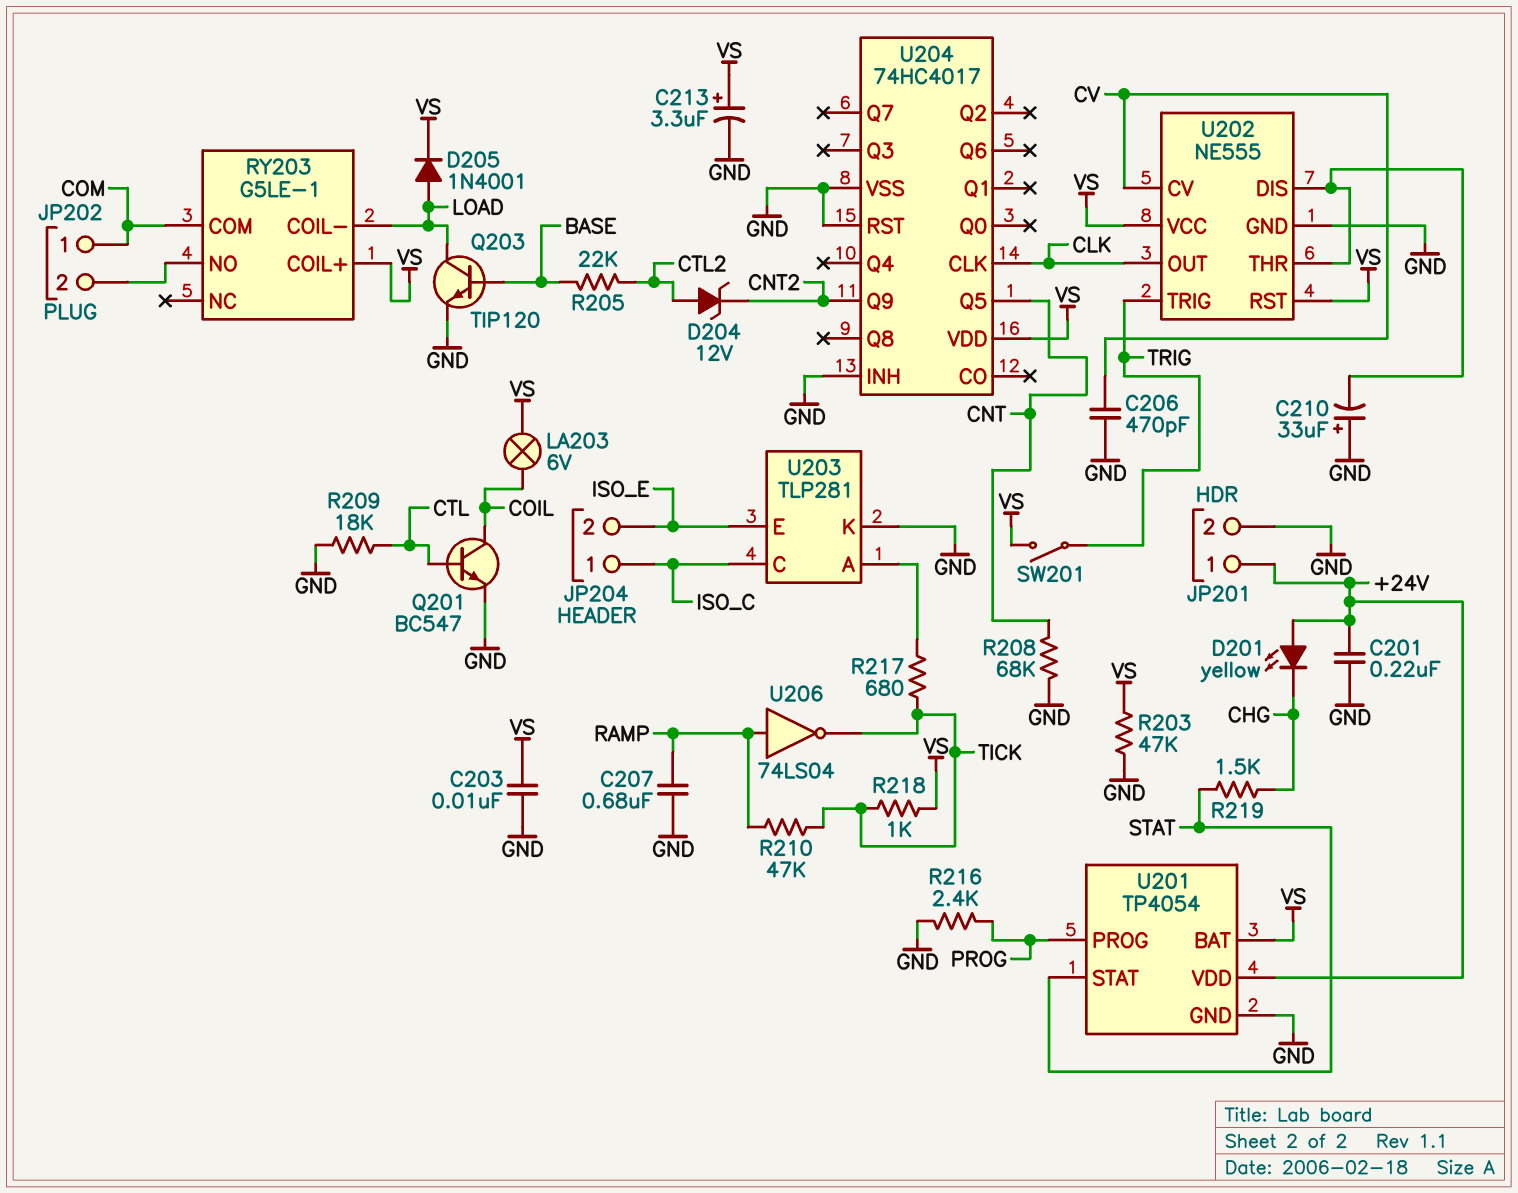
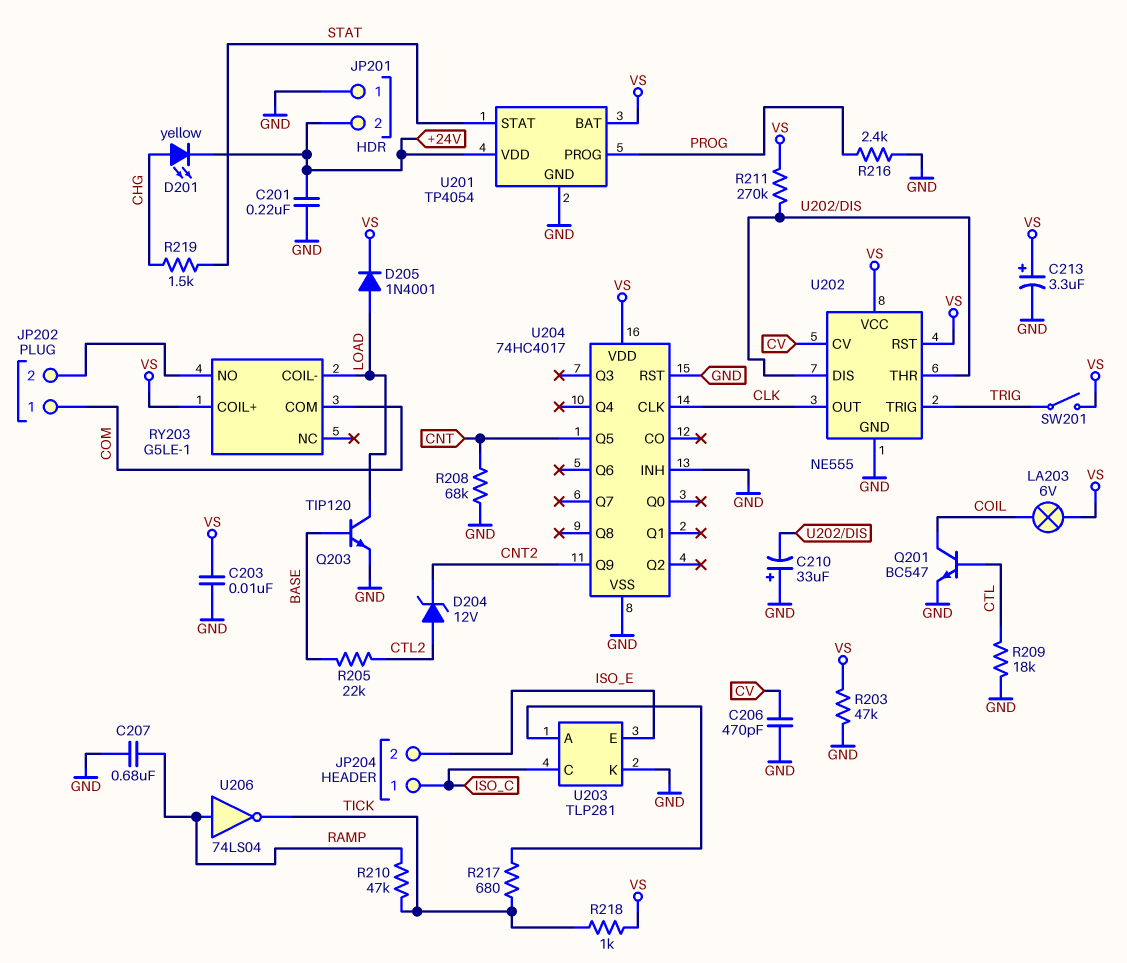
D201: LED yellow (A +24V, K CHG) -> LED yellow (A CHG, K +24V)
JP201 pin 1: +24V -> GND
JP201 pin 2: GND -> +24V
R211: none -> 270k (U202/DIS, VS)

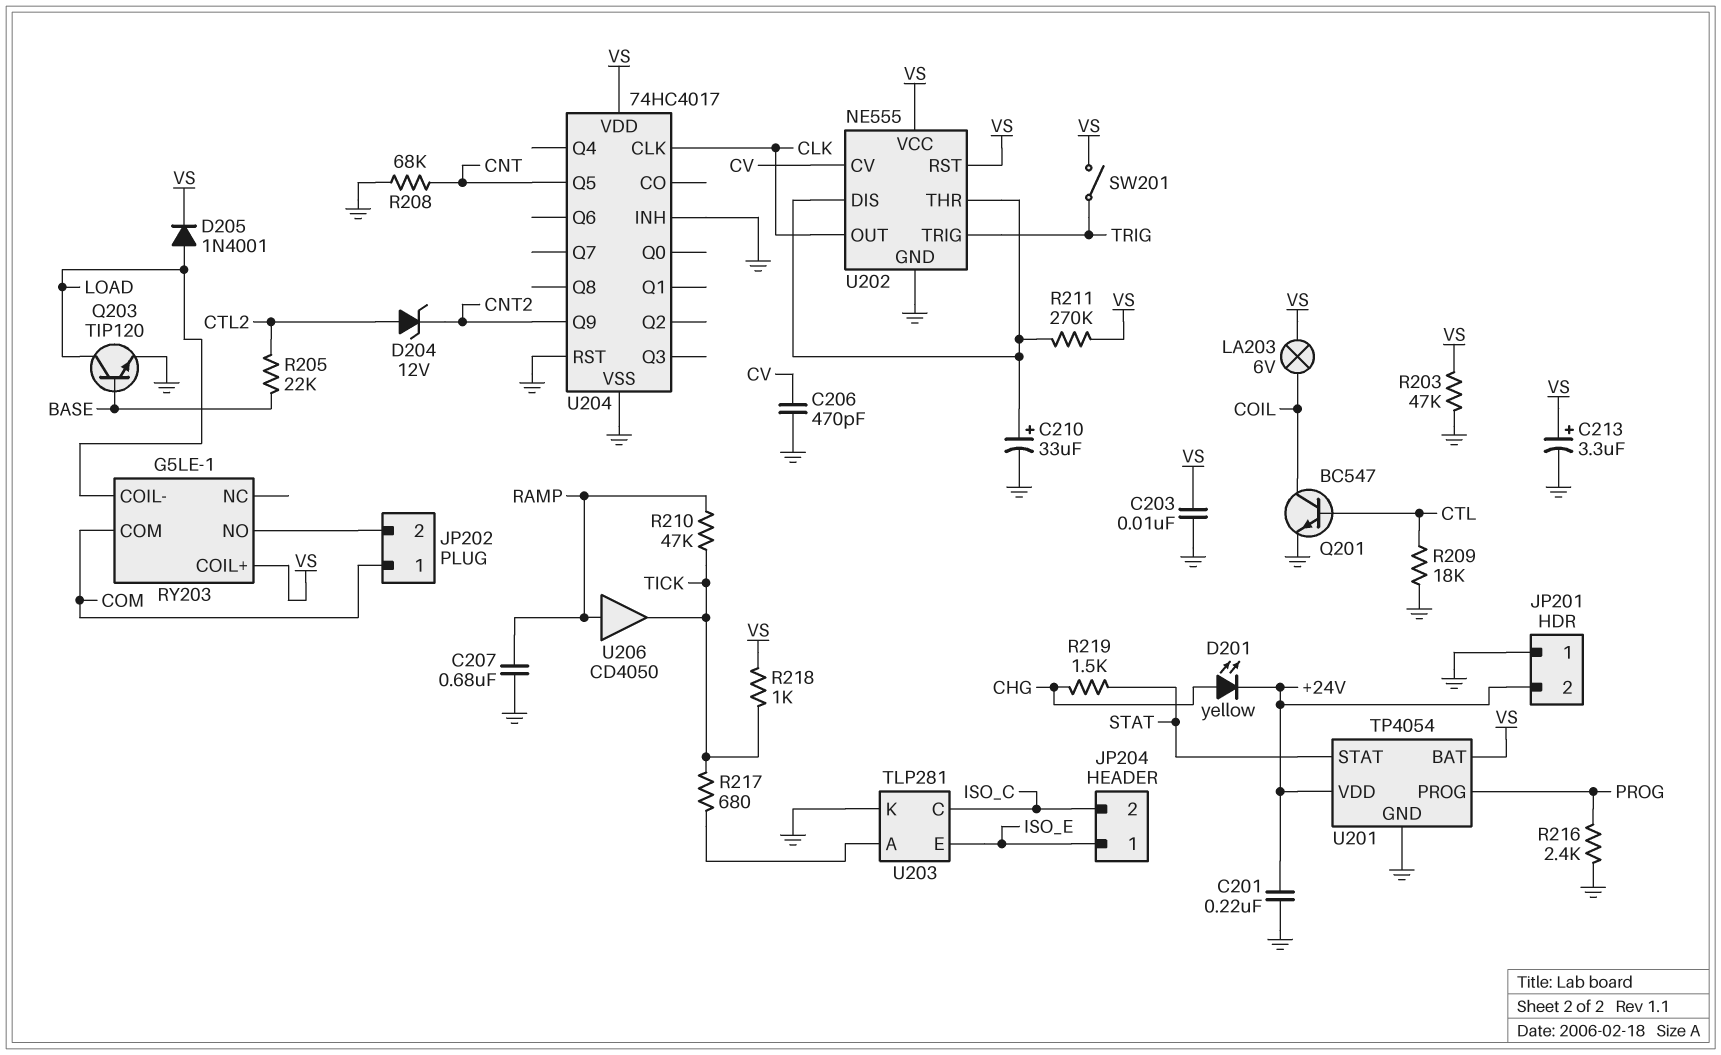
C210: 33uF (plus GND, minus U202/DIS) -> 33uF (plus U202/DIS, minus GND)
JP204 pin 1: ISO_C -> ISO_E
JP204 pin 2: ISO_E -> ISO_C
U206: NOT 74LS04 (in RAMP, out TICK) -> buffer CD4050 (in RAMP, out TICK)

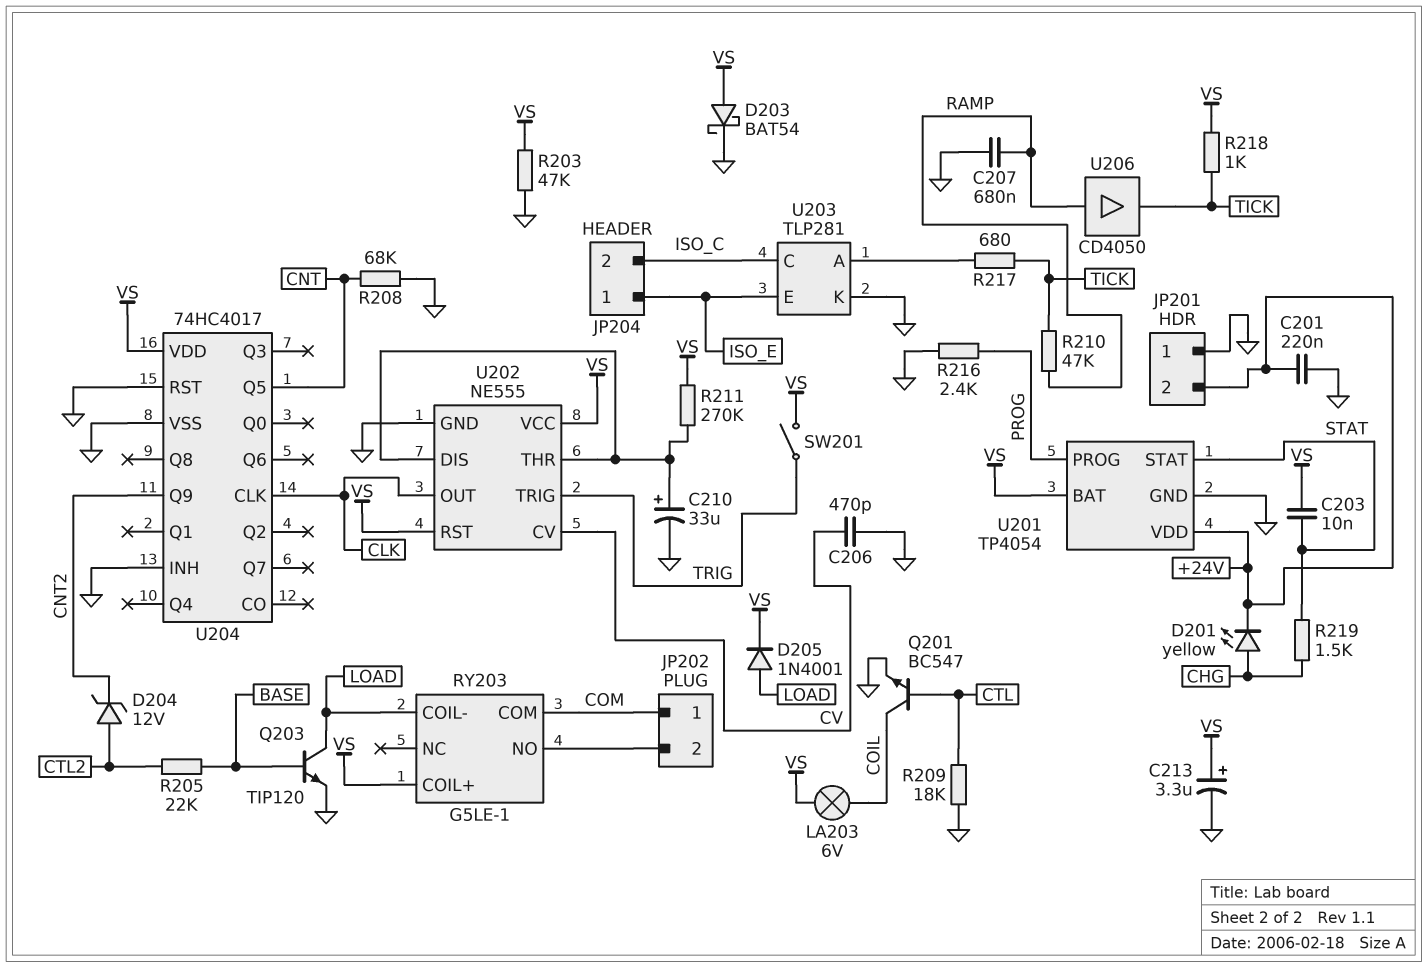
C203: 10nF (GND, VS) -> 10nF (STAT, VS)
D203: none -> schottky BAT54 (A VS, K GND)

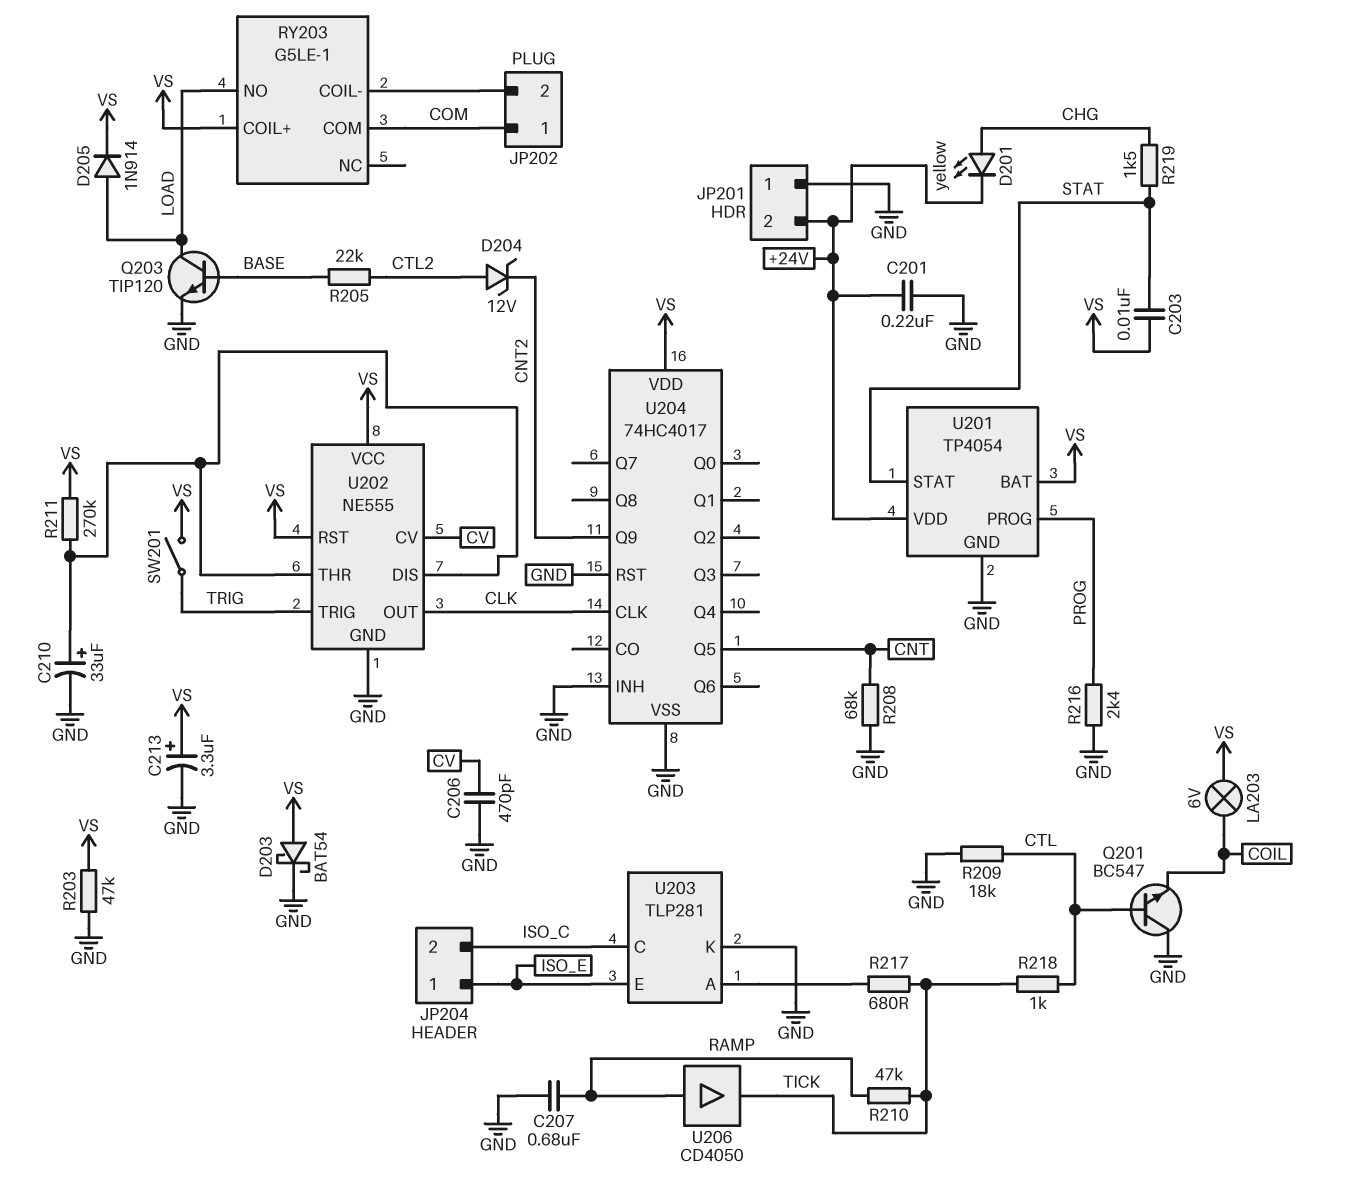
D205: diode 1N4001 (A LOAD, K VS) -> diode 1N914 (A LOAD, K VS)
Q201: NPN BC547 (B CTL, C COIL, E GND) -> NPN BC547 (B CTL, C GND, E COIL)
R218: 1k (TICK, VS) -> 1k (CTL, TICK)
RY203 pin COIL-: LOAD -> JP202/2
RY203 pin NO: JP202/2 -> LOAD

